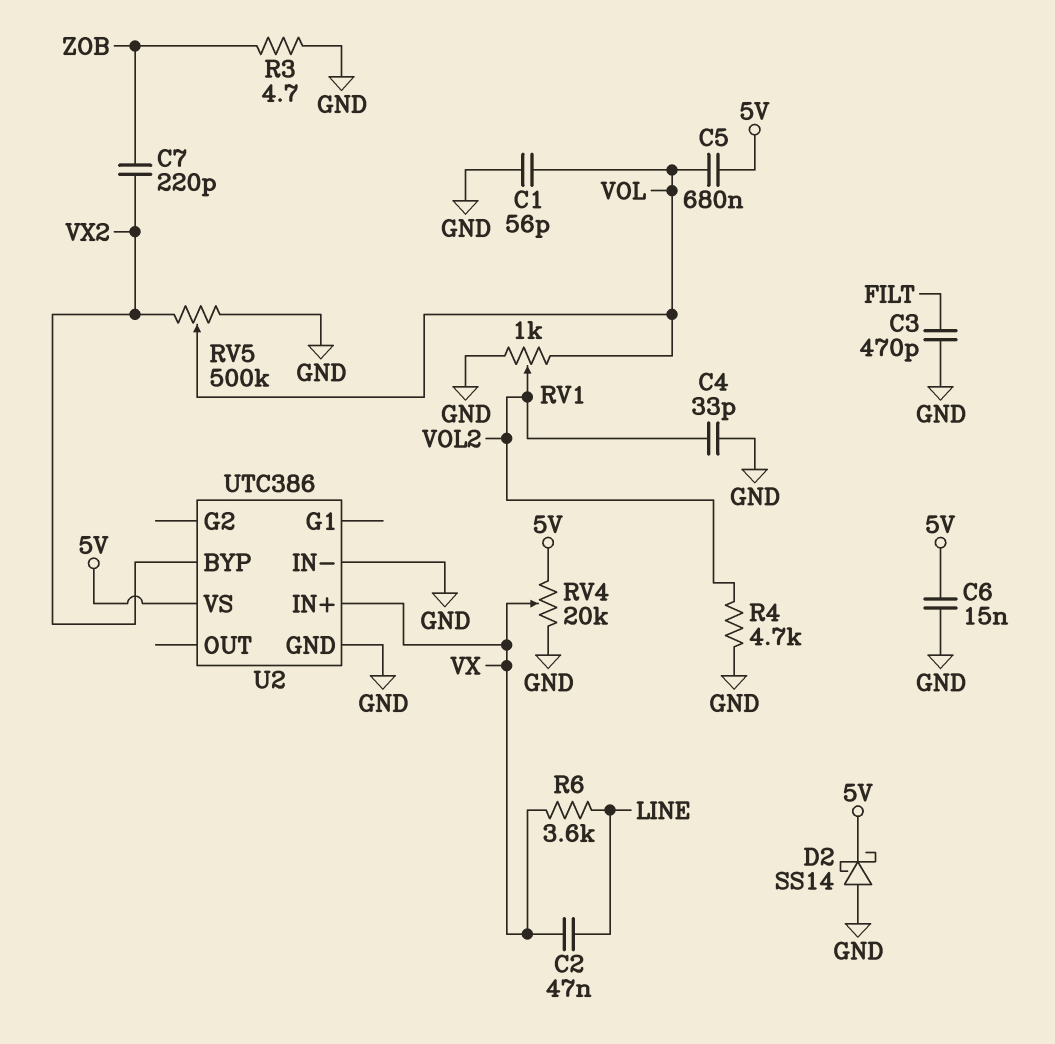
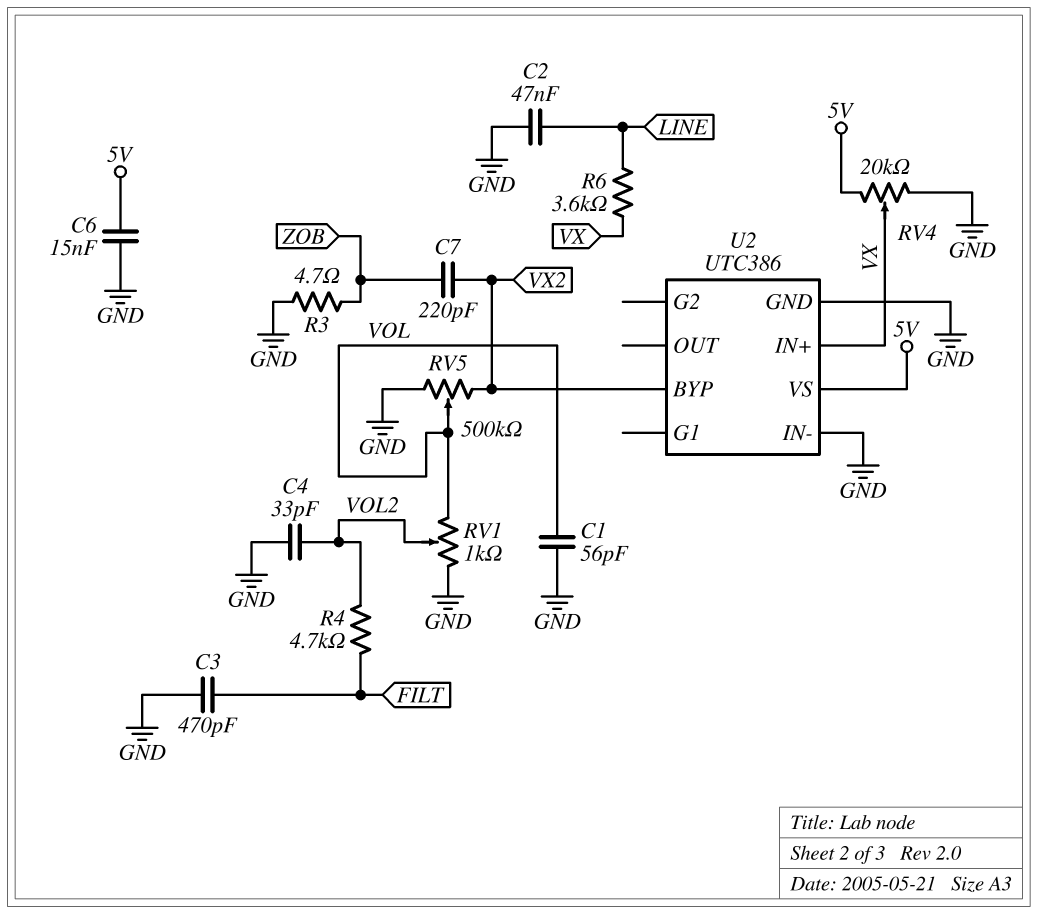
C2: 47nF (LINE, VX) -> 47nF (GND, LINE)
C5: 680nF (5V, VOL) -> none
D2: schottky SS14 (A GND, K 5V) -> none
R4: 4.7k (GND, VOL2) -> 4.7k (FILT, VOL2)

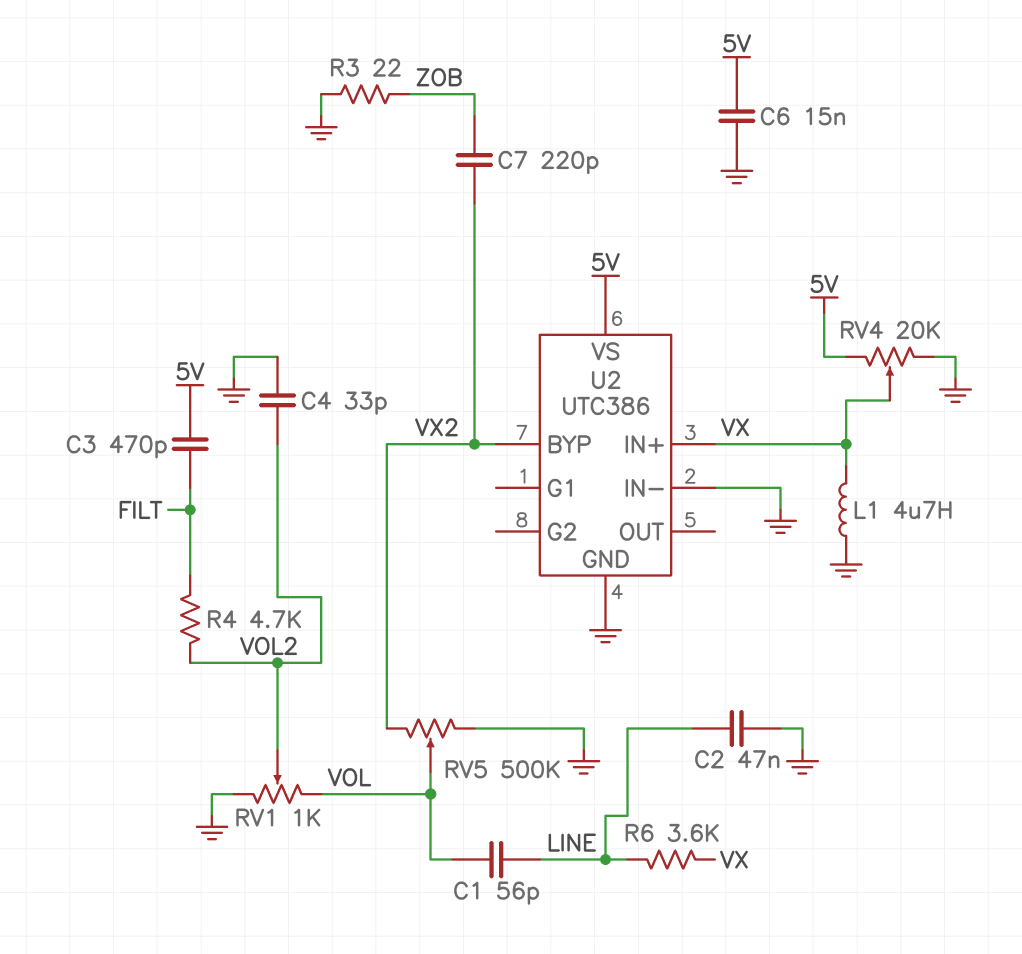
C1: 56pF (GND, VOL) -> 56pF (LINE, VOL)
C3: 470pF (FILT, GND) -> 470pF (5V, FILT)
L1: none -> 4.7uH (GND, VX)
R3: 4.7 (GND, ZOB) -> 22 (GND, ZOB)

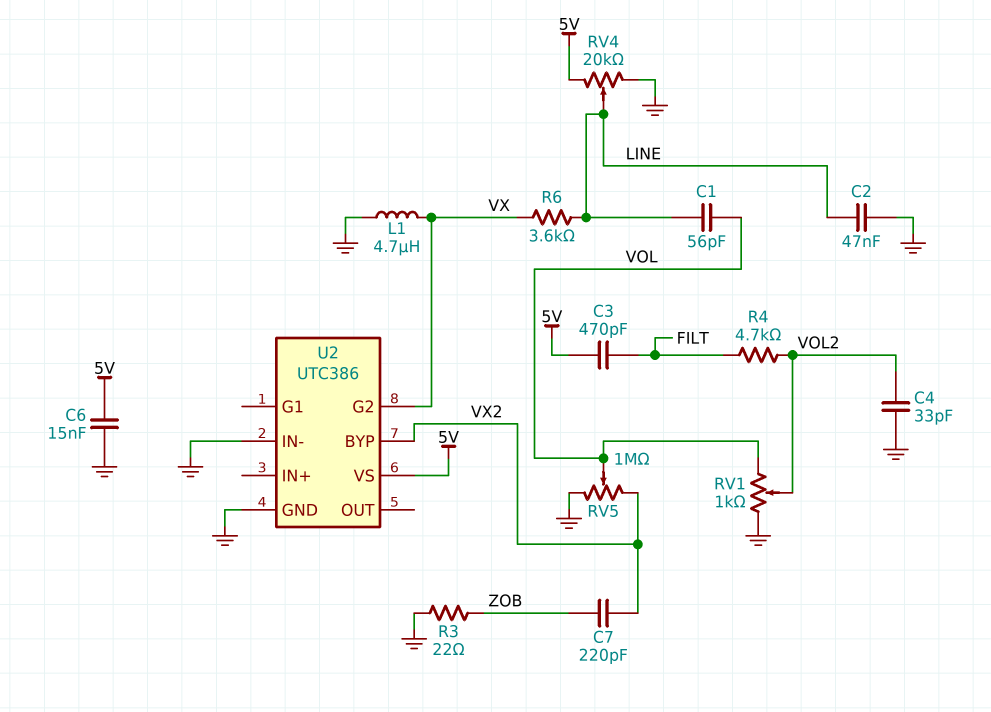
RV4: 20k (5V, GND, wiper VX) -> 20k (5V, GND, wiper LINE)
RV5: 500k (GND, VX2, wiper VOL) -> 1M (GND, VX2, wiper VOL)
U2 pin G2: none -> VX
U2 pin IN+: VX -> none

